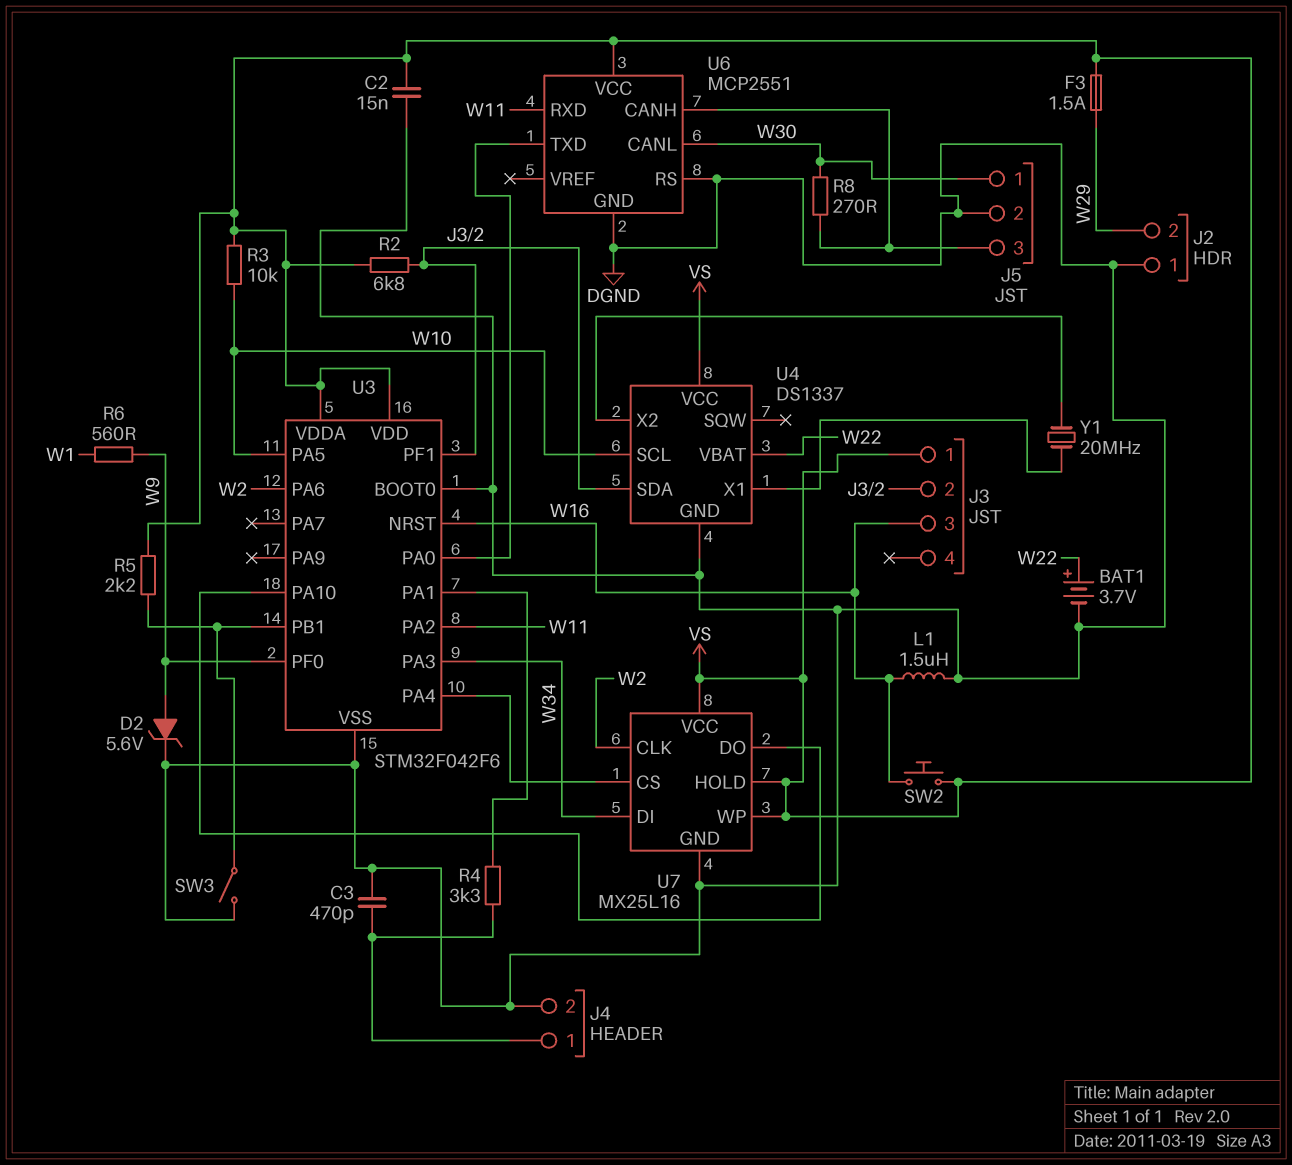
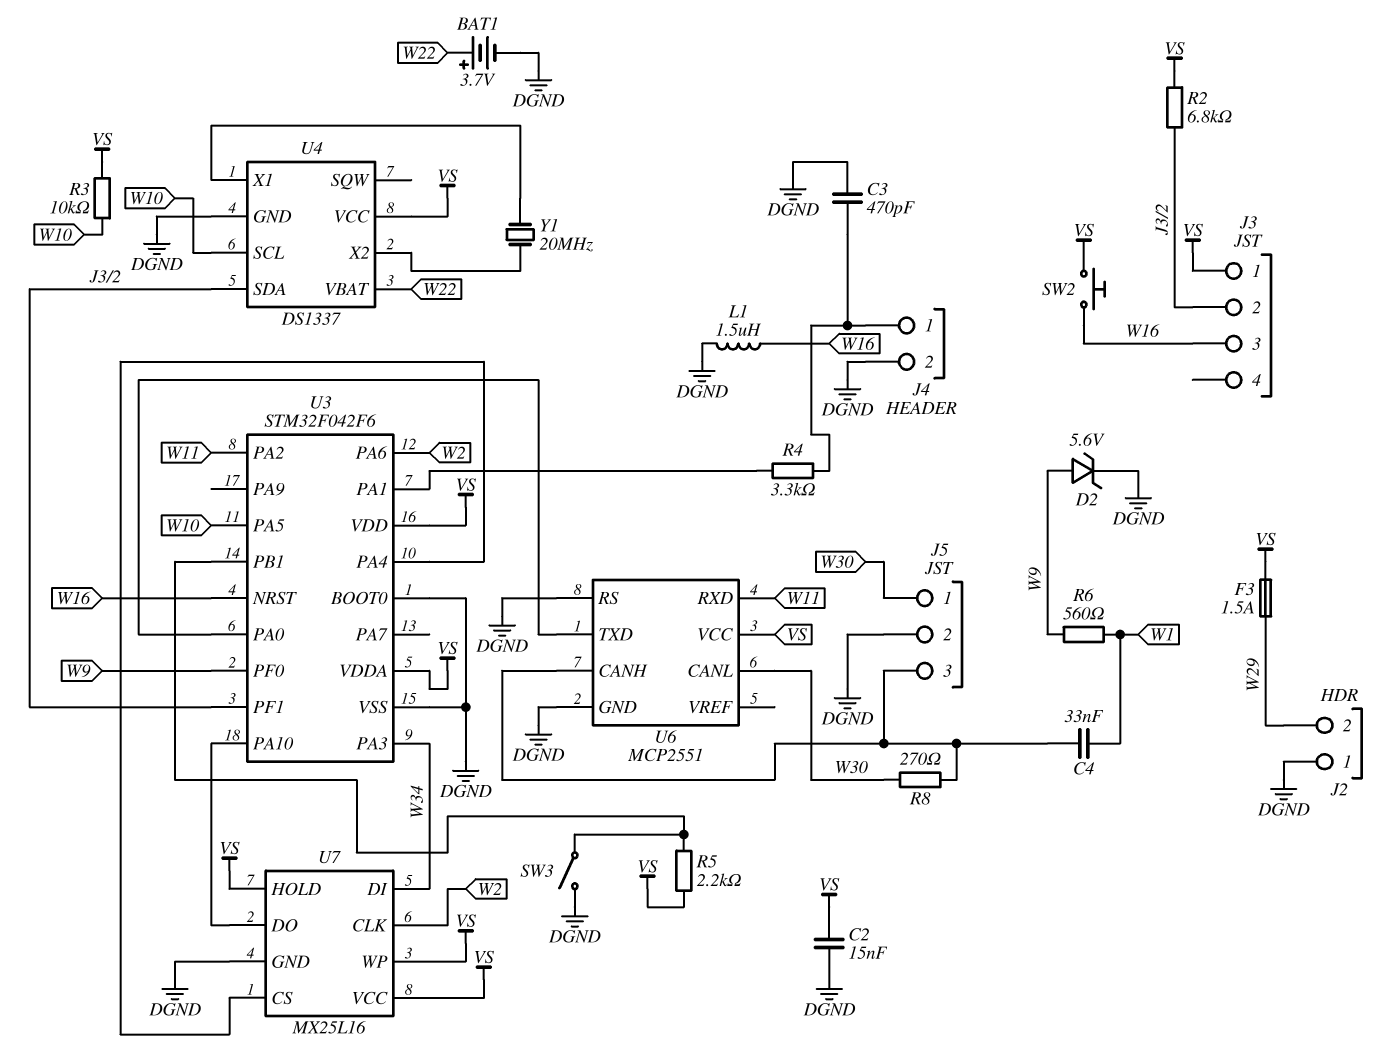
C4: none -> 33nF (J5/3, W1)

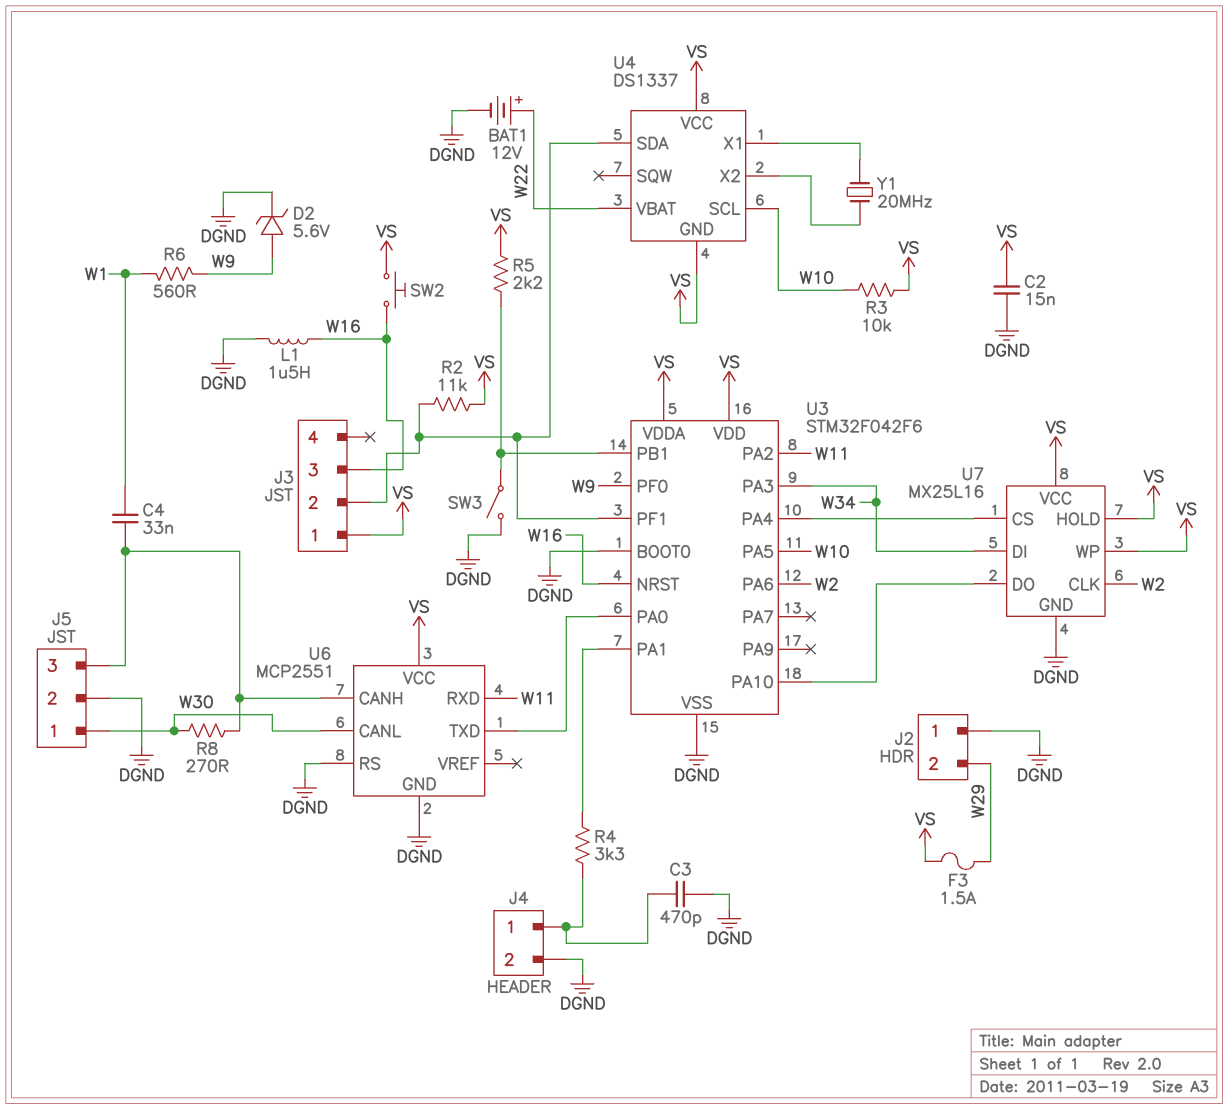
BAT1: 3.7V (plus W22, minus DGND) -> 12V (plus W22, minus DGND)
R2: 6.8k (J3/2, VS) -> 11k (J3/2, VS)
U4 pin GND: DGND -> VS

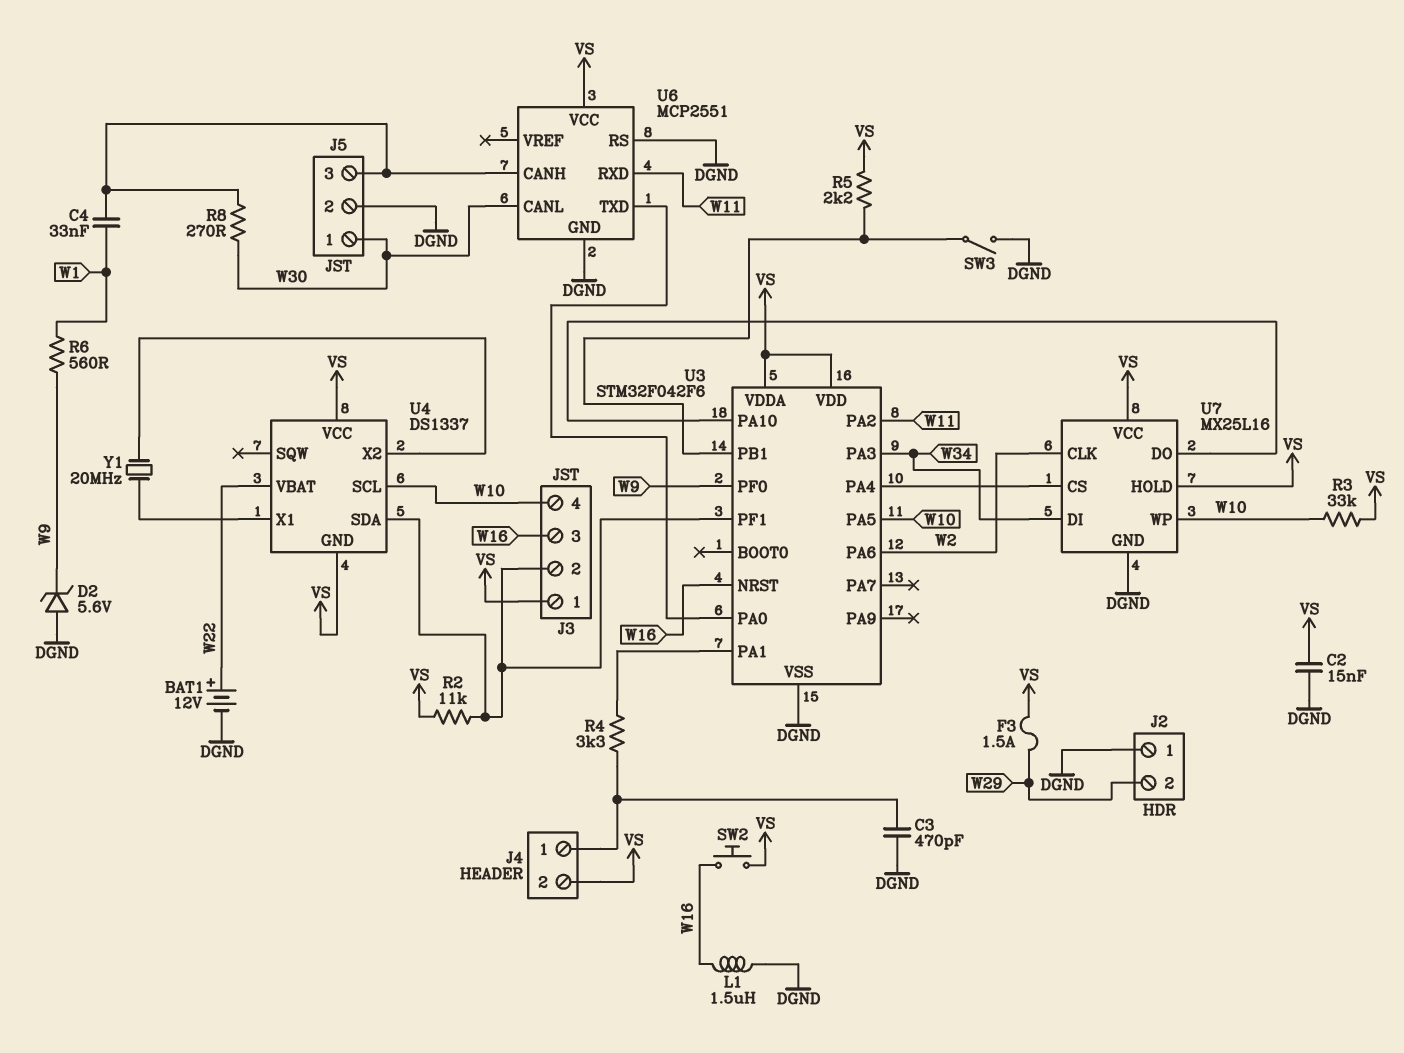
D2: zener 5.6V (A W9, K DGND) -> zener 5.6V (A DGND, K W9)
J3 pin 4: none -> W10
J4 pin 2: DGND -> VS
R3: 10k (VS, W10) -> 33k (VS, W10)
U3 pin BOOT0: DGND -> none
U7 pin WP: VS -> W10

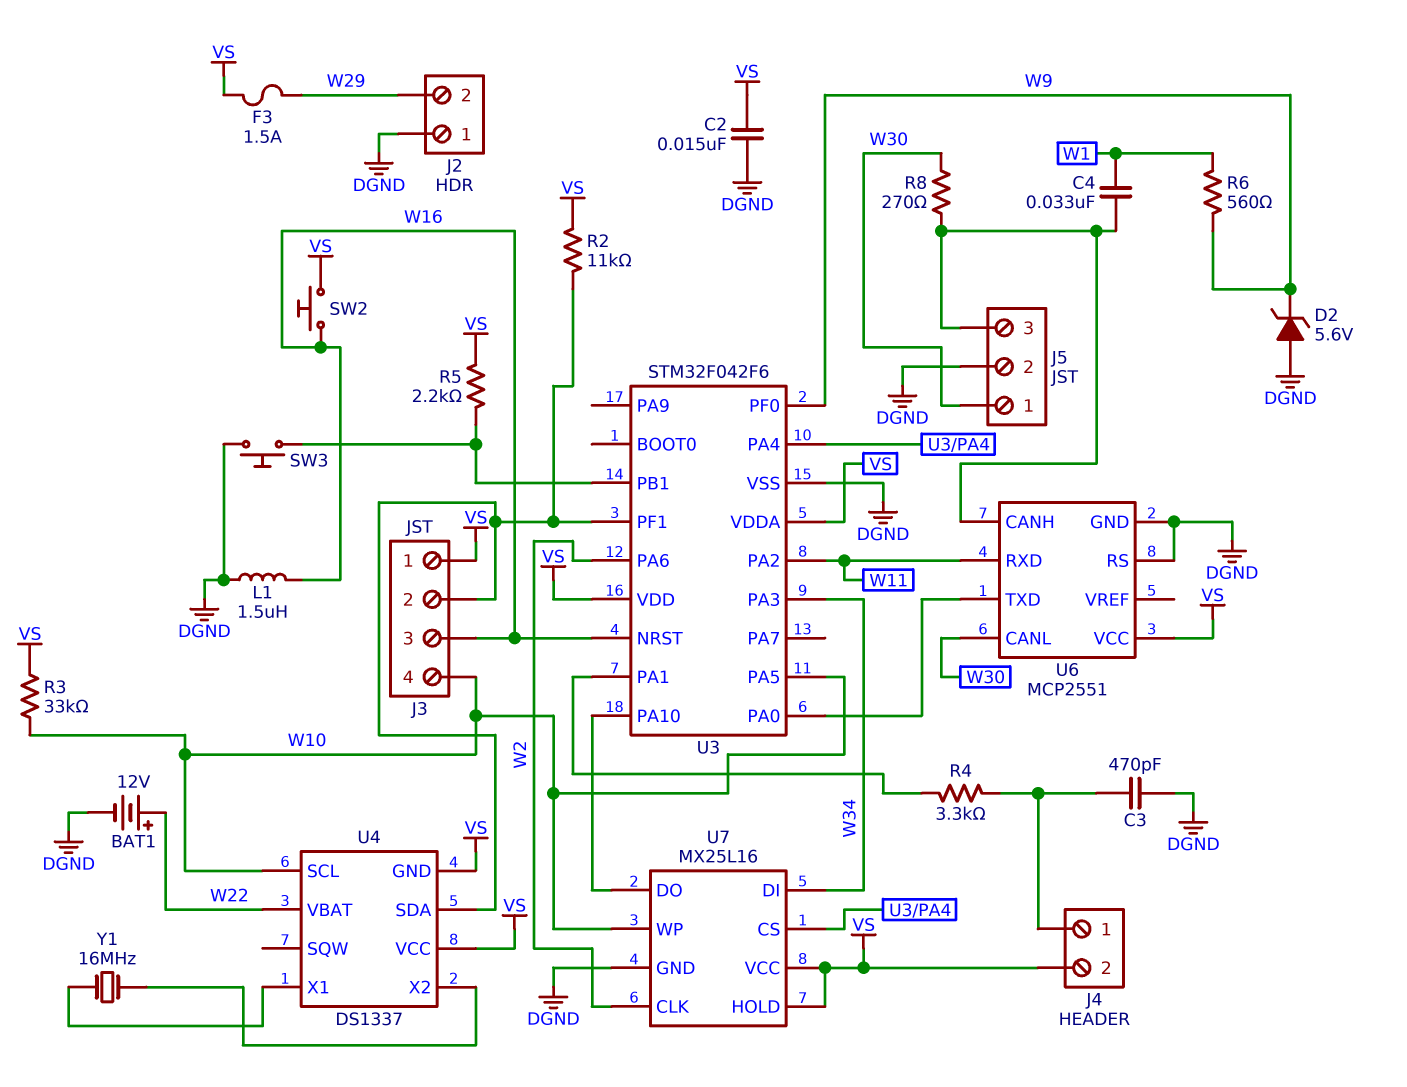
SW3: switch (DGND, U3/PB1) -> button (DGND, U3/PB1)
Y1: 20MHz (U4/X1, U4/X2) -> 16MHz (U4/X1, U4/X2)

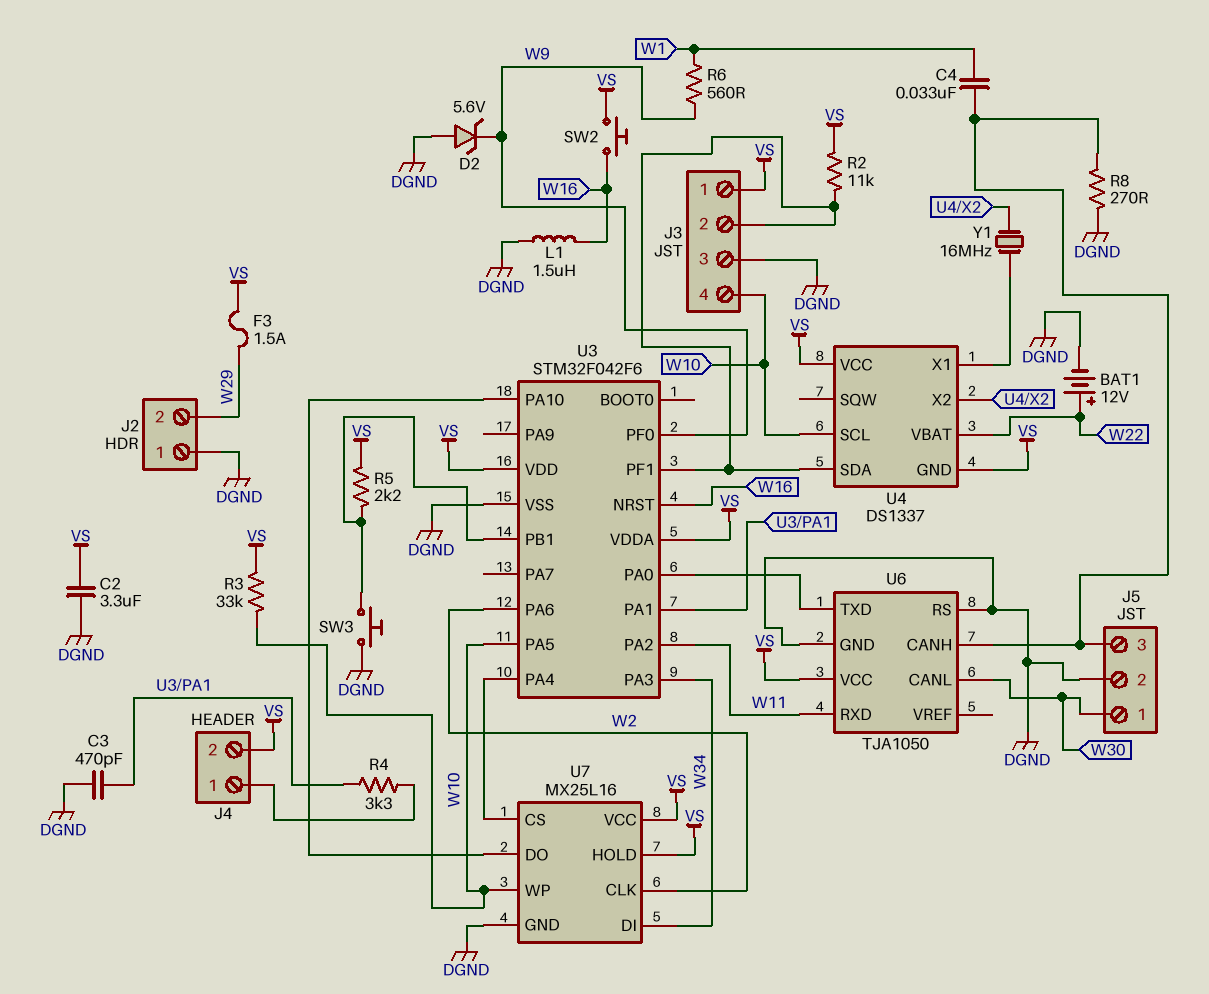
C2: 15nF (DGND, VS) -> 3.3uF (DGND, VS)
C3: 470pF (DGND, J4/1) -> 470pF (DGND, U3/PA1)
J3 pin 3: W16 -> DGND
R8: 270 (J5/3, W30) -> 270 (DGND, J5/3)
U6: MCP2551 -> TJA1050

